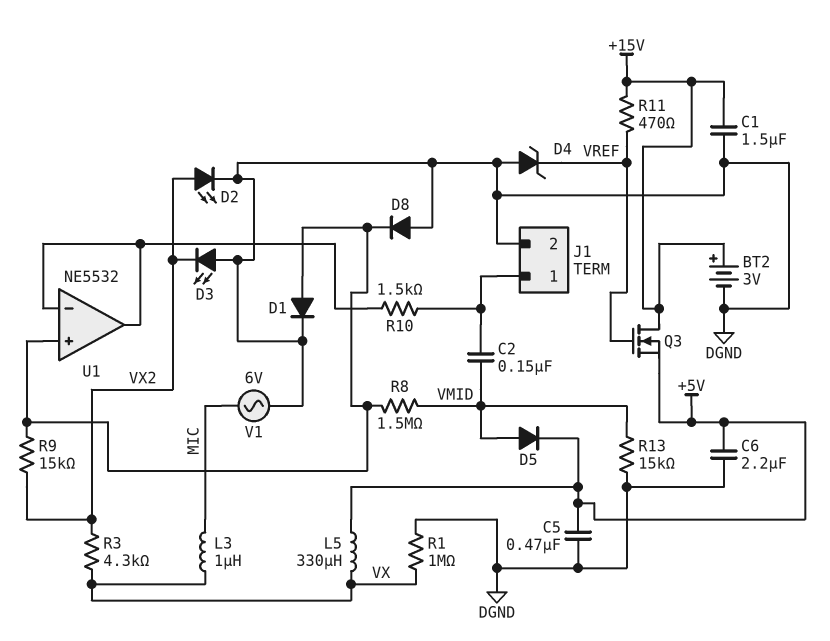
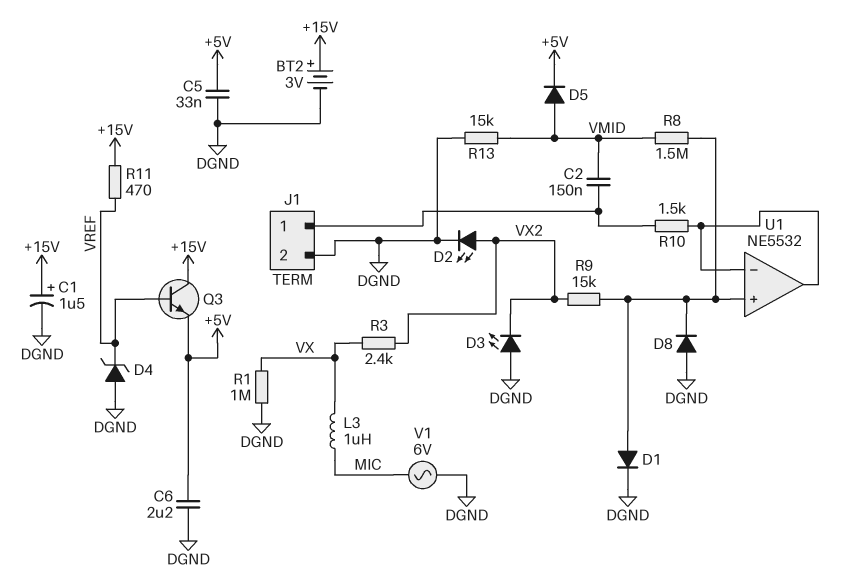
C1: 1.5uF (+15V, DGND) -> 1.5uF (plus +15V, minus DGND)
C5: 470nF (+5V, DGND) -> 33nF (+5V, DGND)
L5: 330uH (+5V, VX) -> none
Q3: NMOS (G VREF, D +15V, S +5V) -> NPN (B VREF, C +15V, E +5V)
R3: 4.3k (VX, VX2) -> 2.4k (VX, VX2)

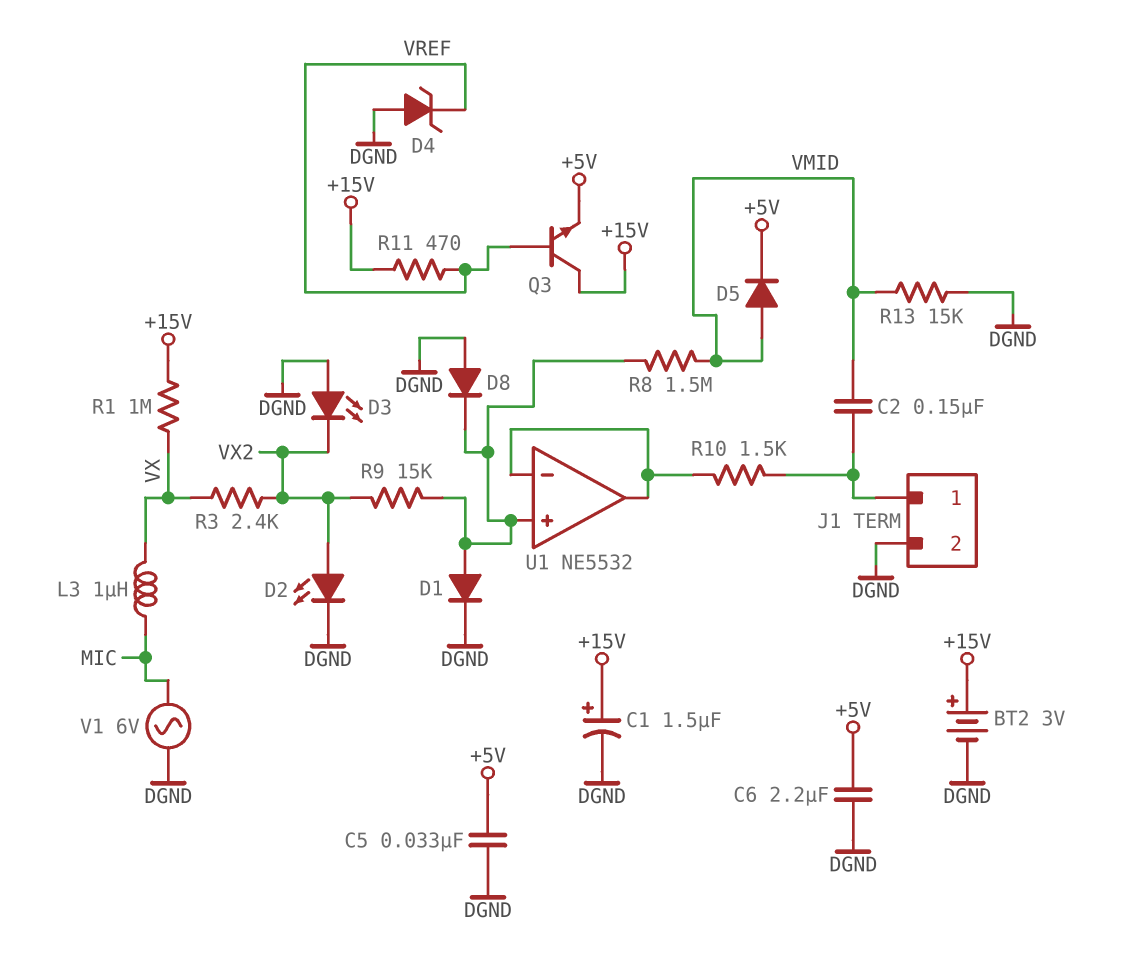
R1: 1M (DGND, VX) -> 1M (+15V, VX)

